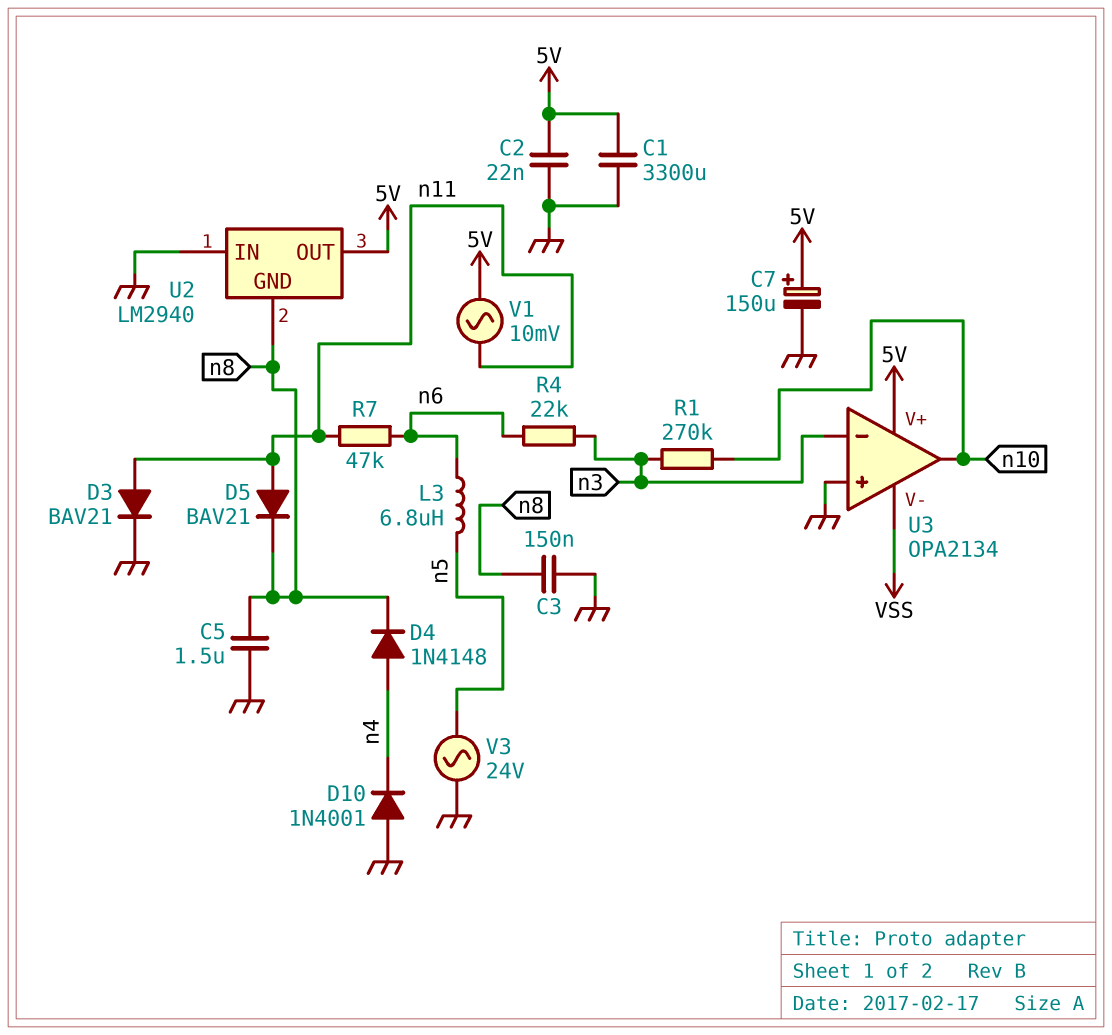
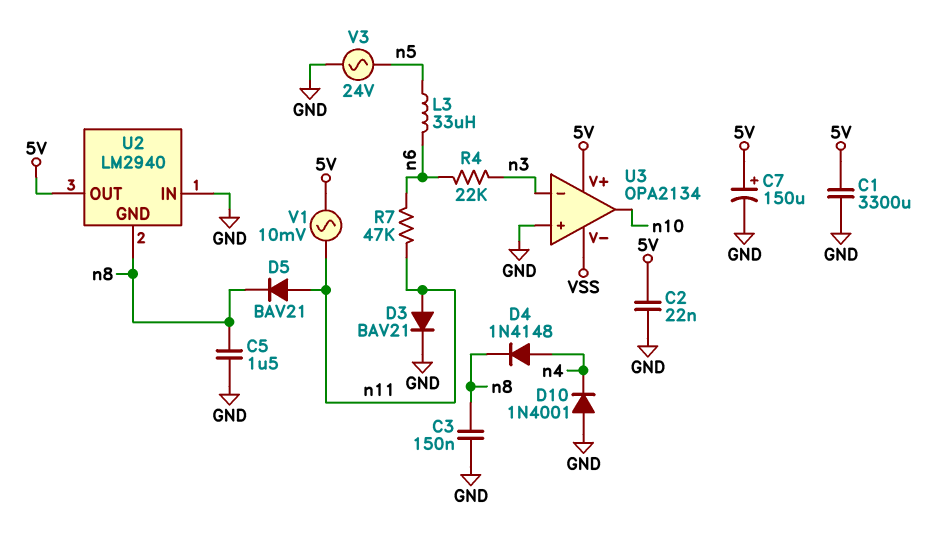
L3: 6.8uH (n5, n6) -> 33uH (n5, n6)
R1: 270k (n3, n10) -> none

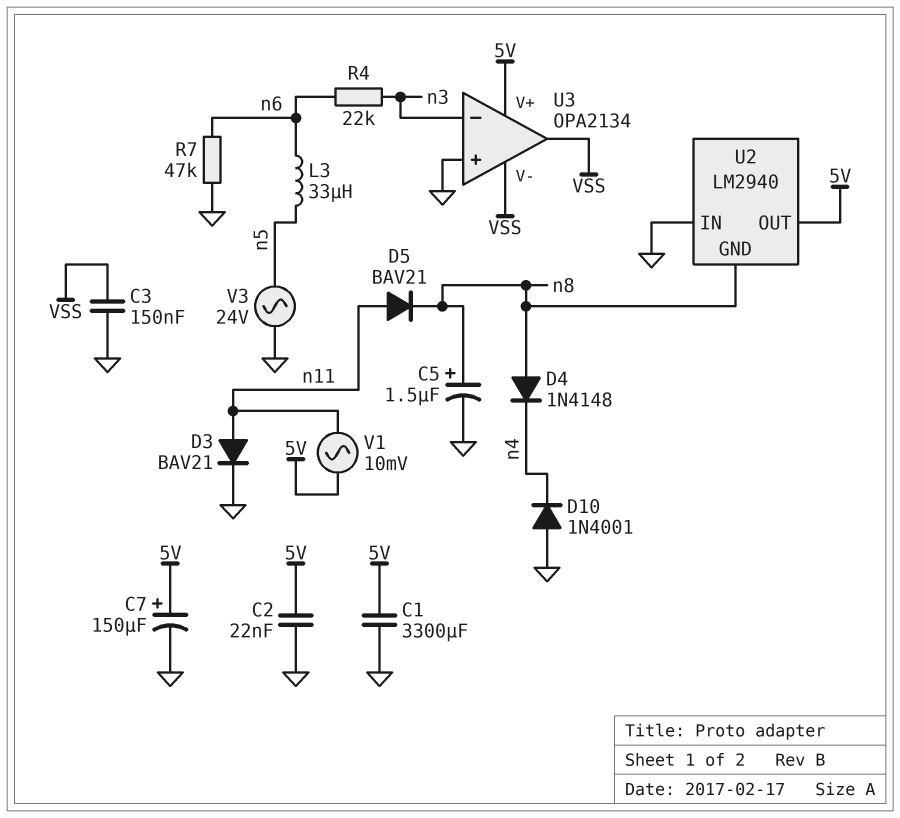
C3: 150nF (GND, n8) -> 150nF (GND, VSS)
C5: 1.5uF (GND, n8) -> 1.5uF (plus n8, minus GND)
D4: diode 1N4148 (A n4, K n8) -> diode 1N4148 (A n8, K n4)
R7: 47k (n6, n11) -> 47k (GND, n6)
U3 pin out: n10 -> VSS

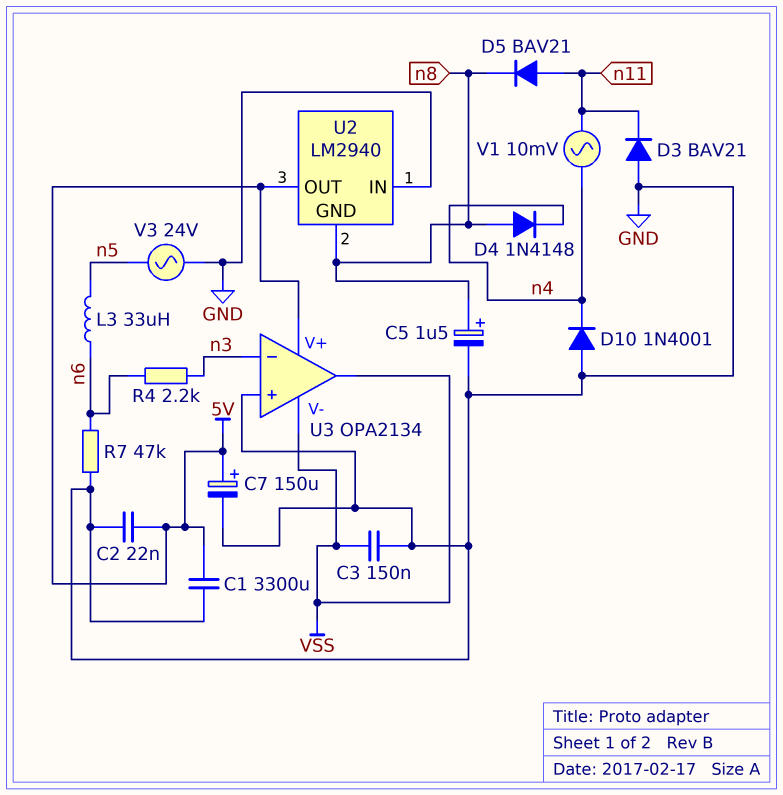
D3: diode BAV21 (A n11, K GND) -> diode BAV21 (A GND, K n11)
R4: 22k (n3, n6) -> 2.2k (n3, n6)
V1: AC 10mV (5V, n11) -> AC 10mV (n4, n11)

